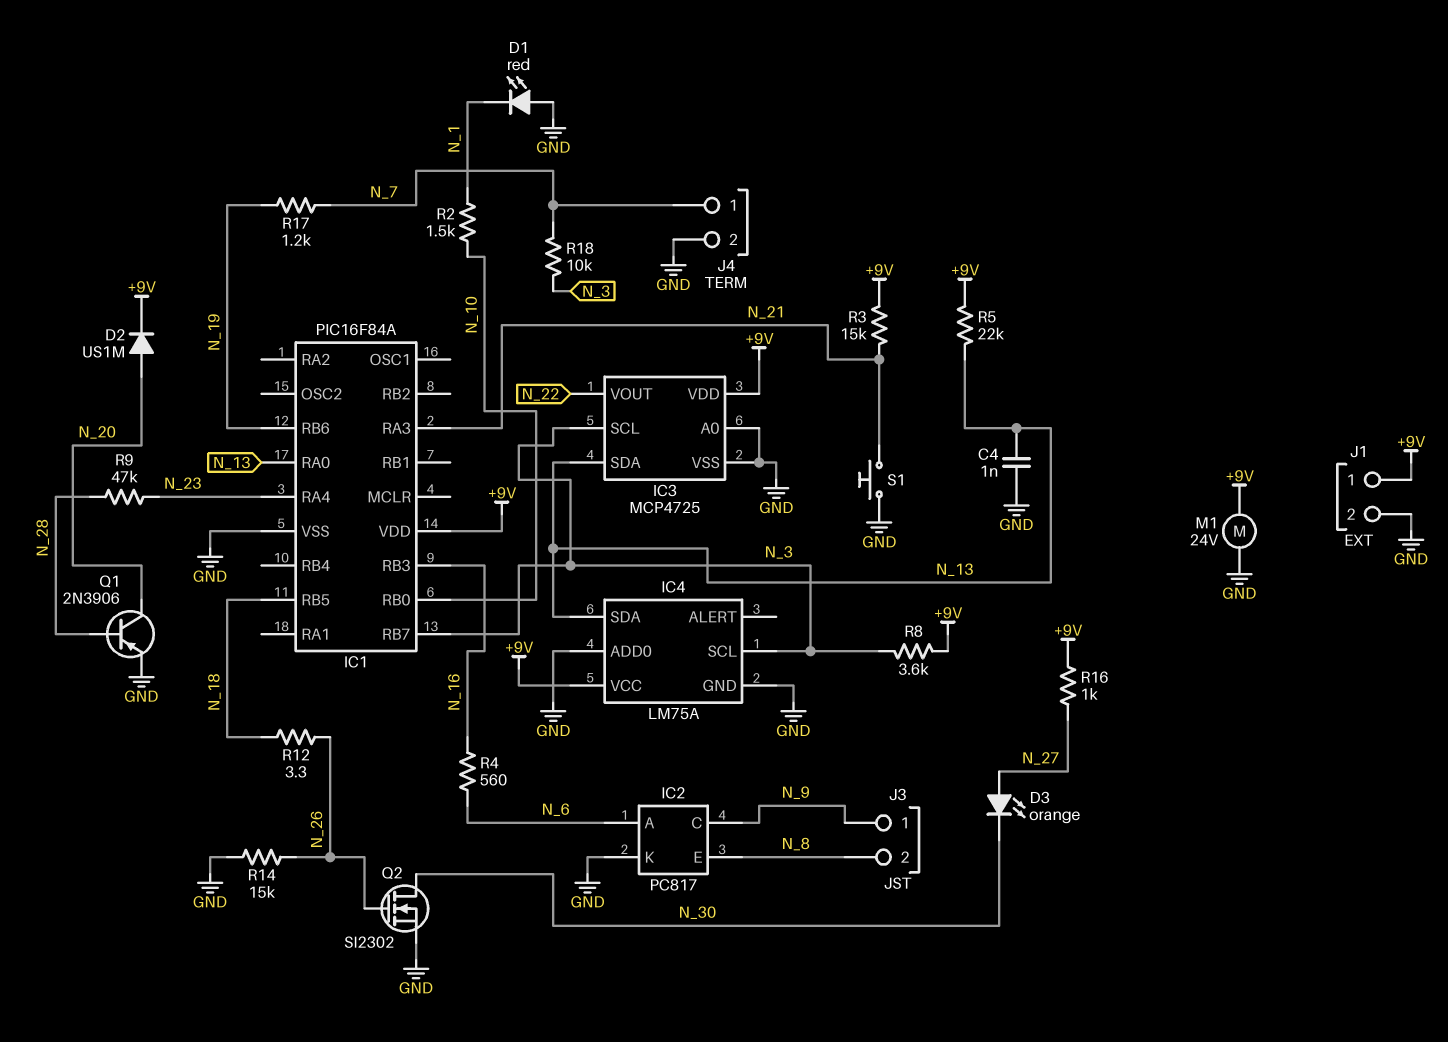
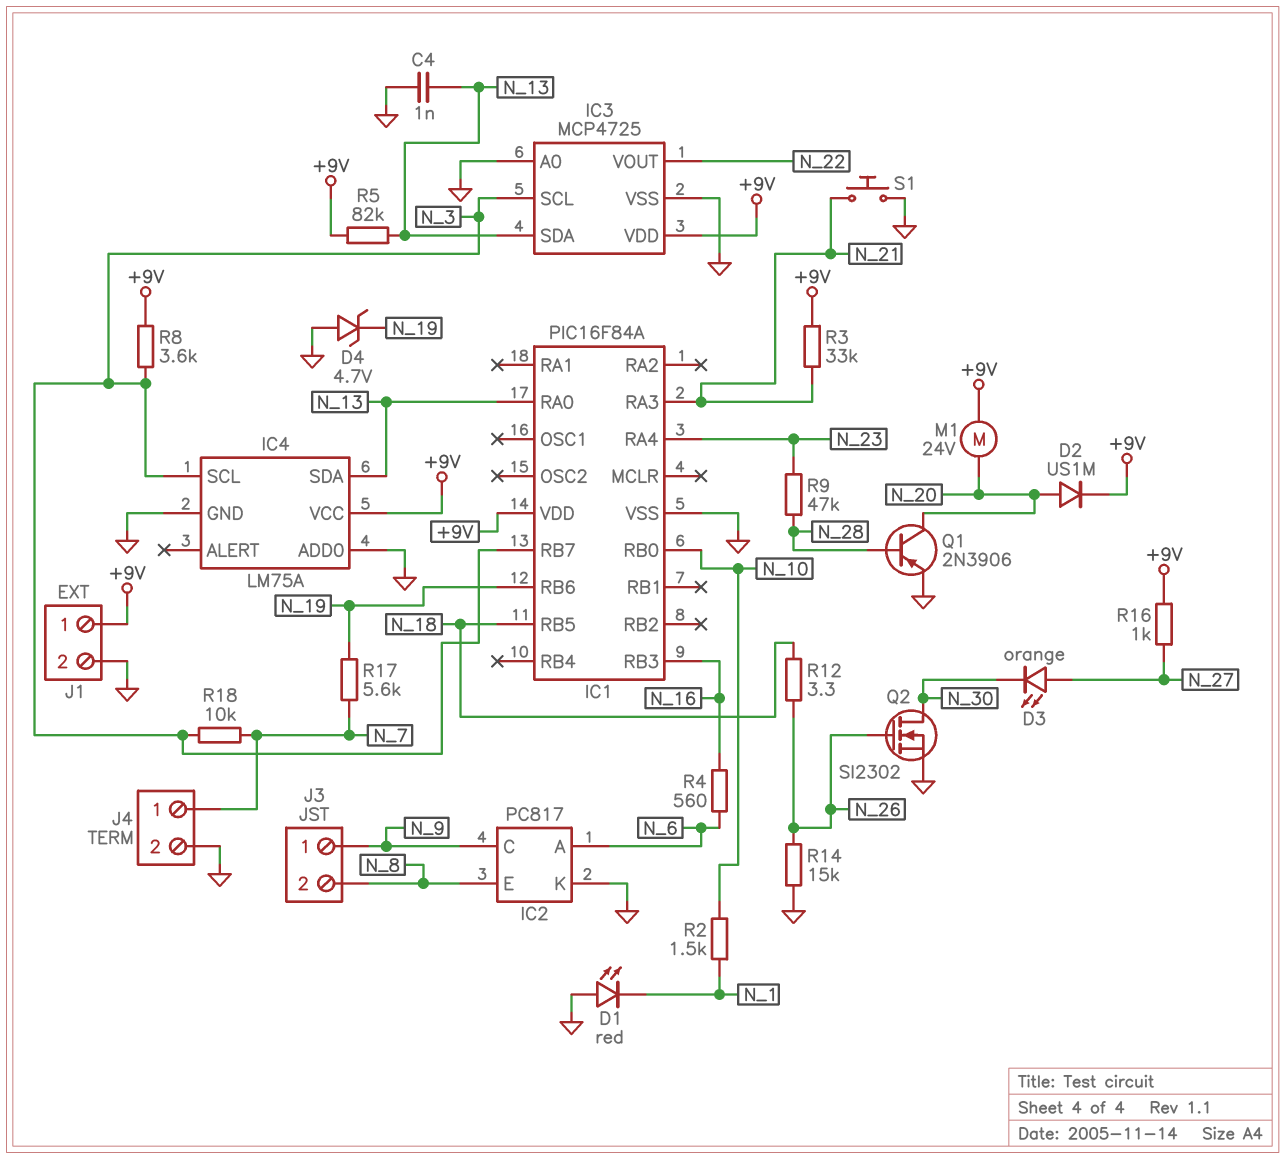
D4: none -> zener 4.7V (A GND, K N_19)
M1: motor 24V (+9V, GND) -> motor 24V (+9V, N_20)
R3: 15k (+9V, N_21) -> 33k (+9V, N_21)
R5: 22k (+9V, N_13) -> 82k (+9V, N_13)
R17: 1.2k (N_7, N_19) -> 5.6k (N_7, N_19)

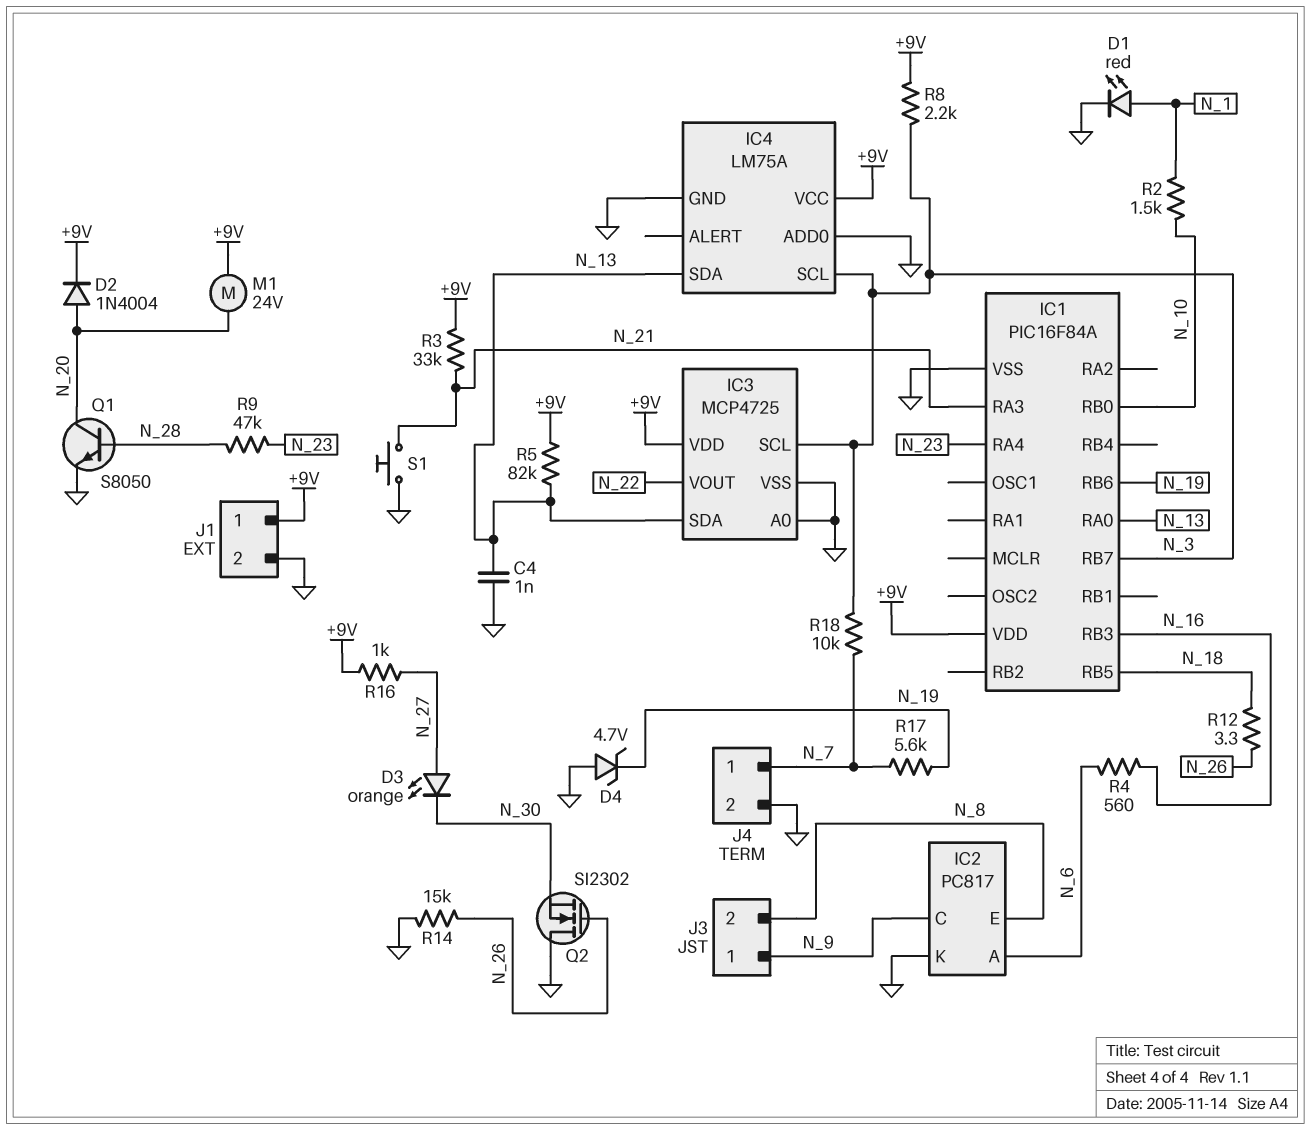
D1: LED red (A GND, K N_1) -> LED red (A N_1, K GND)
D2: diode US1M (A N_20, K +9V) -> diode 1N4004 (A N_20, K +9V)
Q1: PNP 2N3906 (B N_28, C N_20, E GND) -> NPN S8050 (B N_28, C N_20, E GND)
Q2: NMOS SI2302 (G N_26, D N_30, S GND) -> NMOS SI2302 (G N_26, D GND, S N_30)
R8: 3.6k (+9V, N_3) -> 2.2k (+9V, N_3)

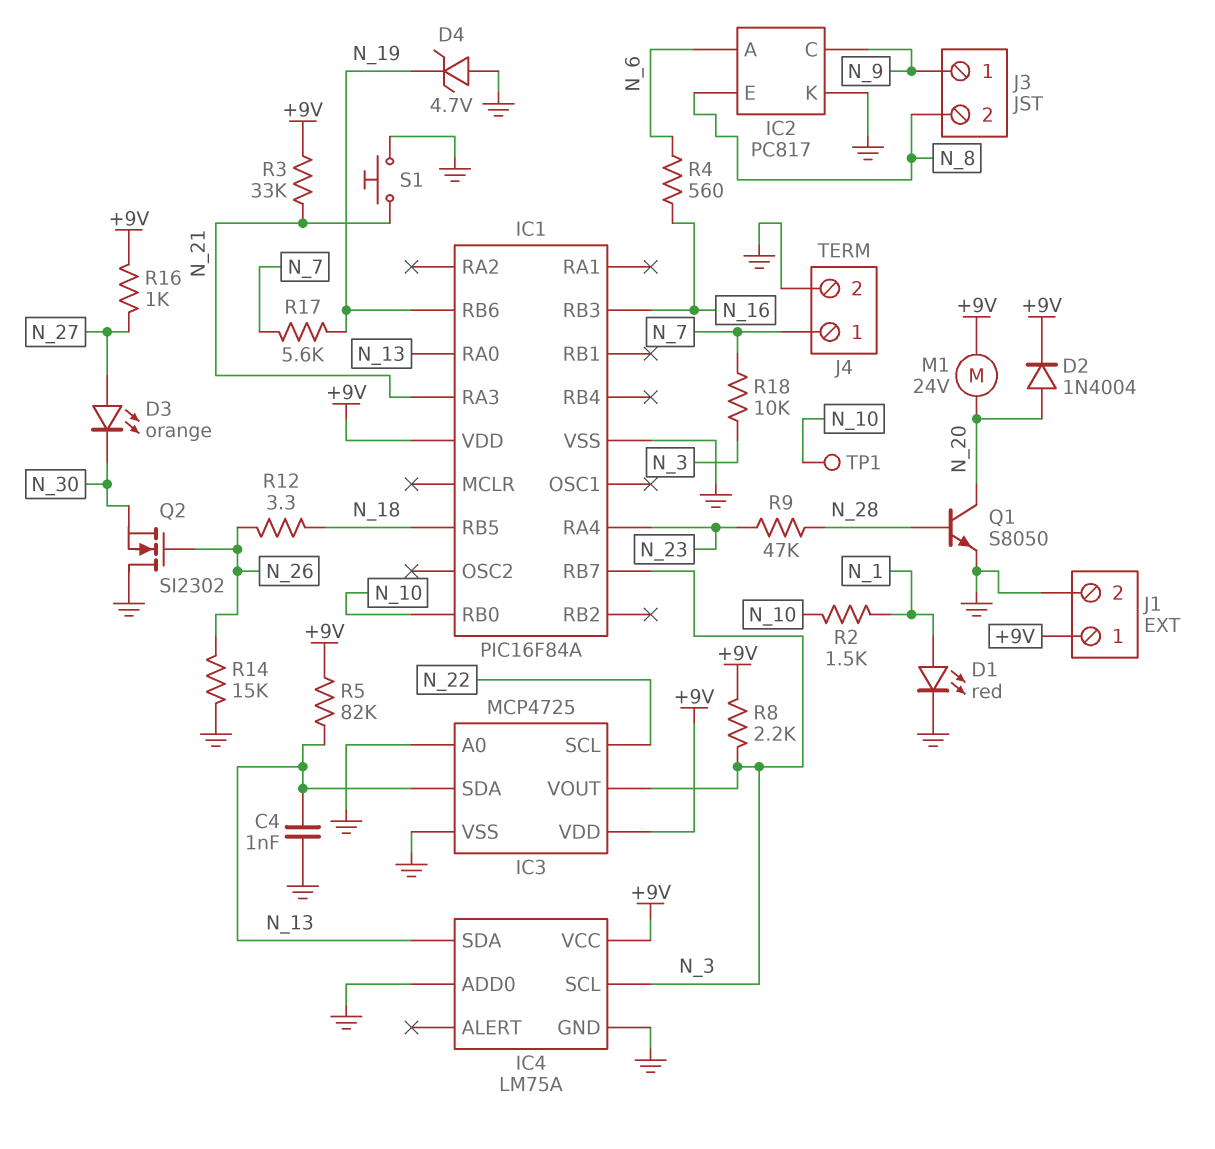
IC3 pin SCL: N_3 -> N_22
IC3 pin VOUT: N_22 -> N_3
TP1: none -> test point (N_10)

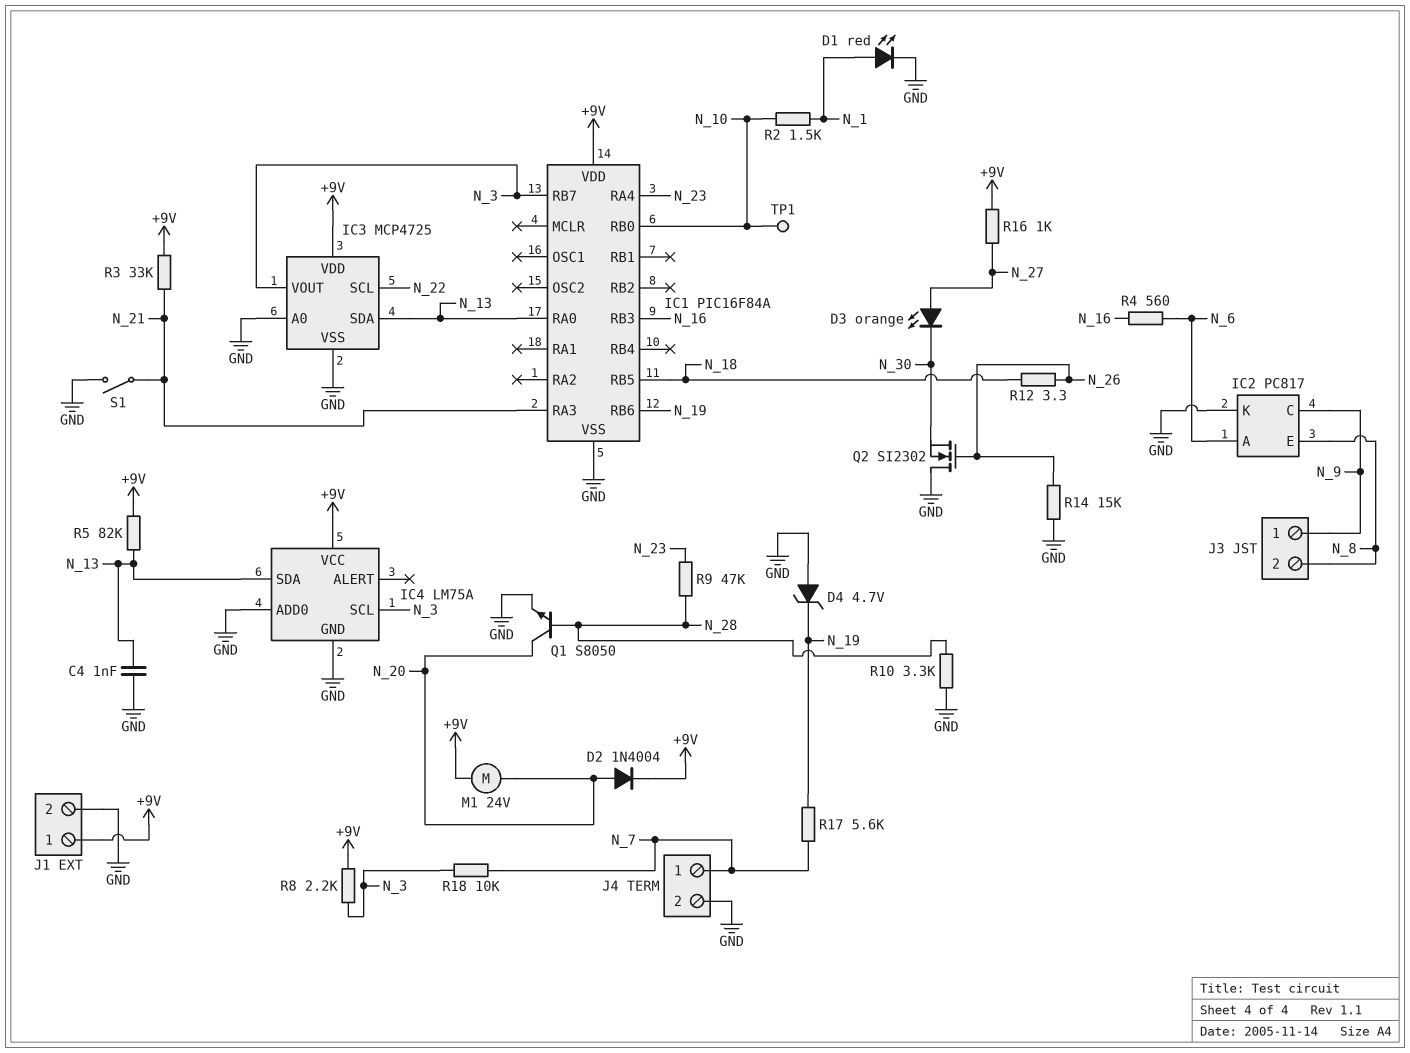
R10: none -> 3.3k (GND, N_28)
S1: button (GND, N_21) -> switch (GND, N_21)

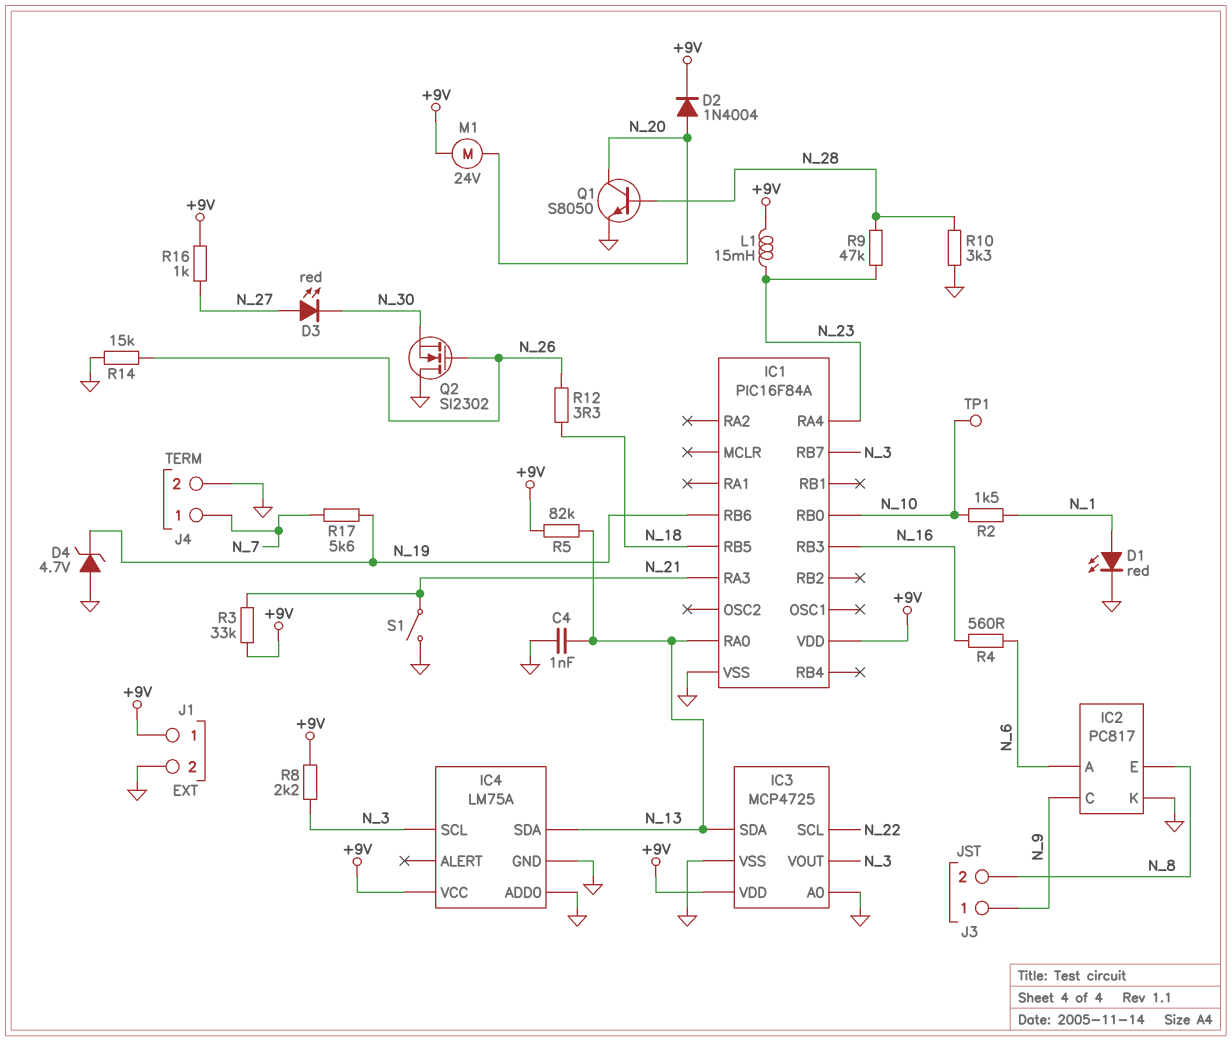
D3: LED orange (A N_27, K N_30) -> LED red (A N_27, K N_30)
L1: none -> 15mH (+9V, N_23)
R18: 10k (N_3, N_7) -> none

